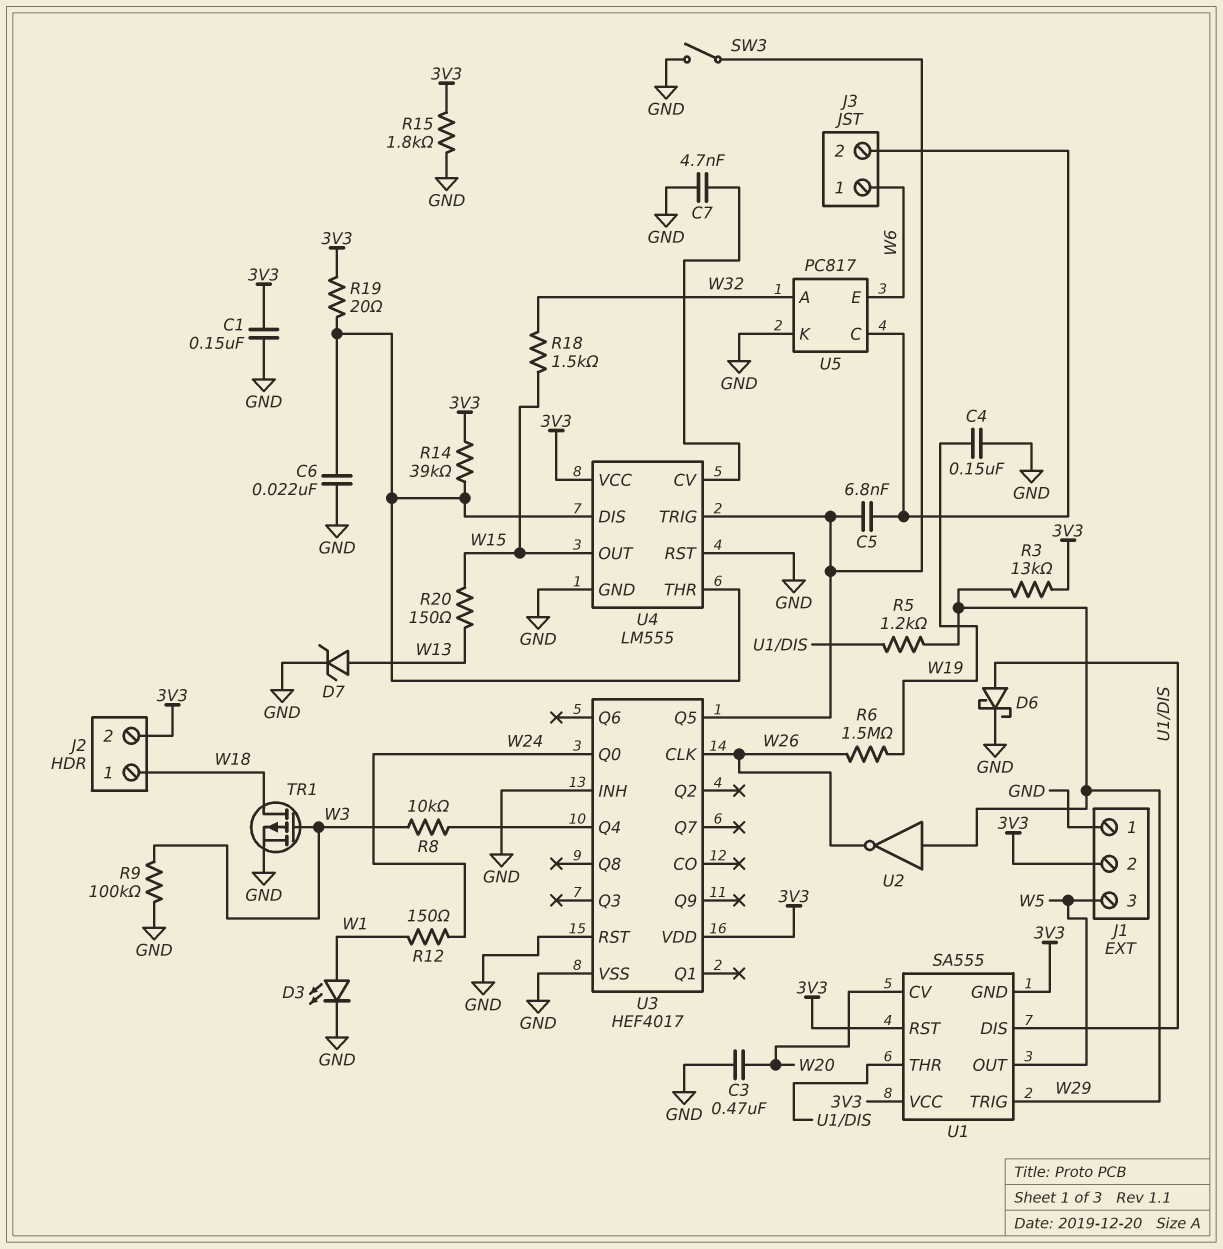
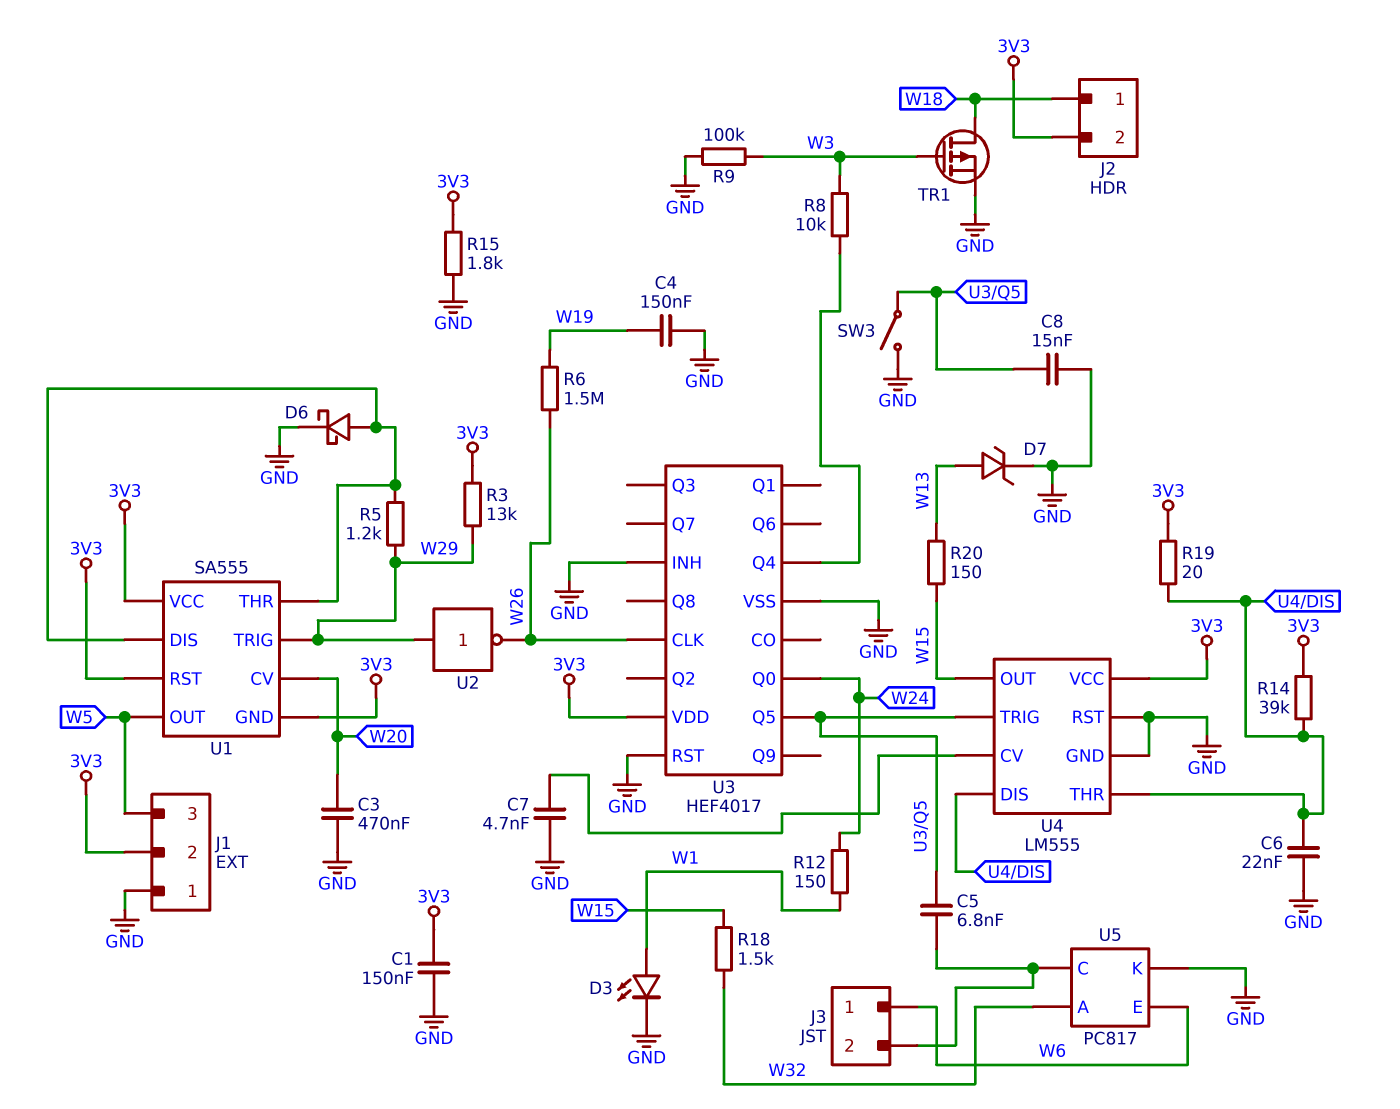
C8: none -> 15nF (GND, U3/Q5)

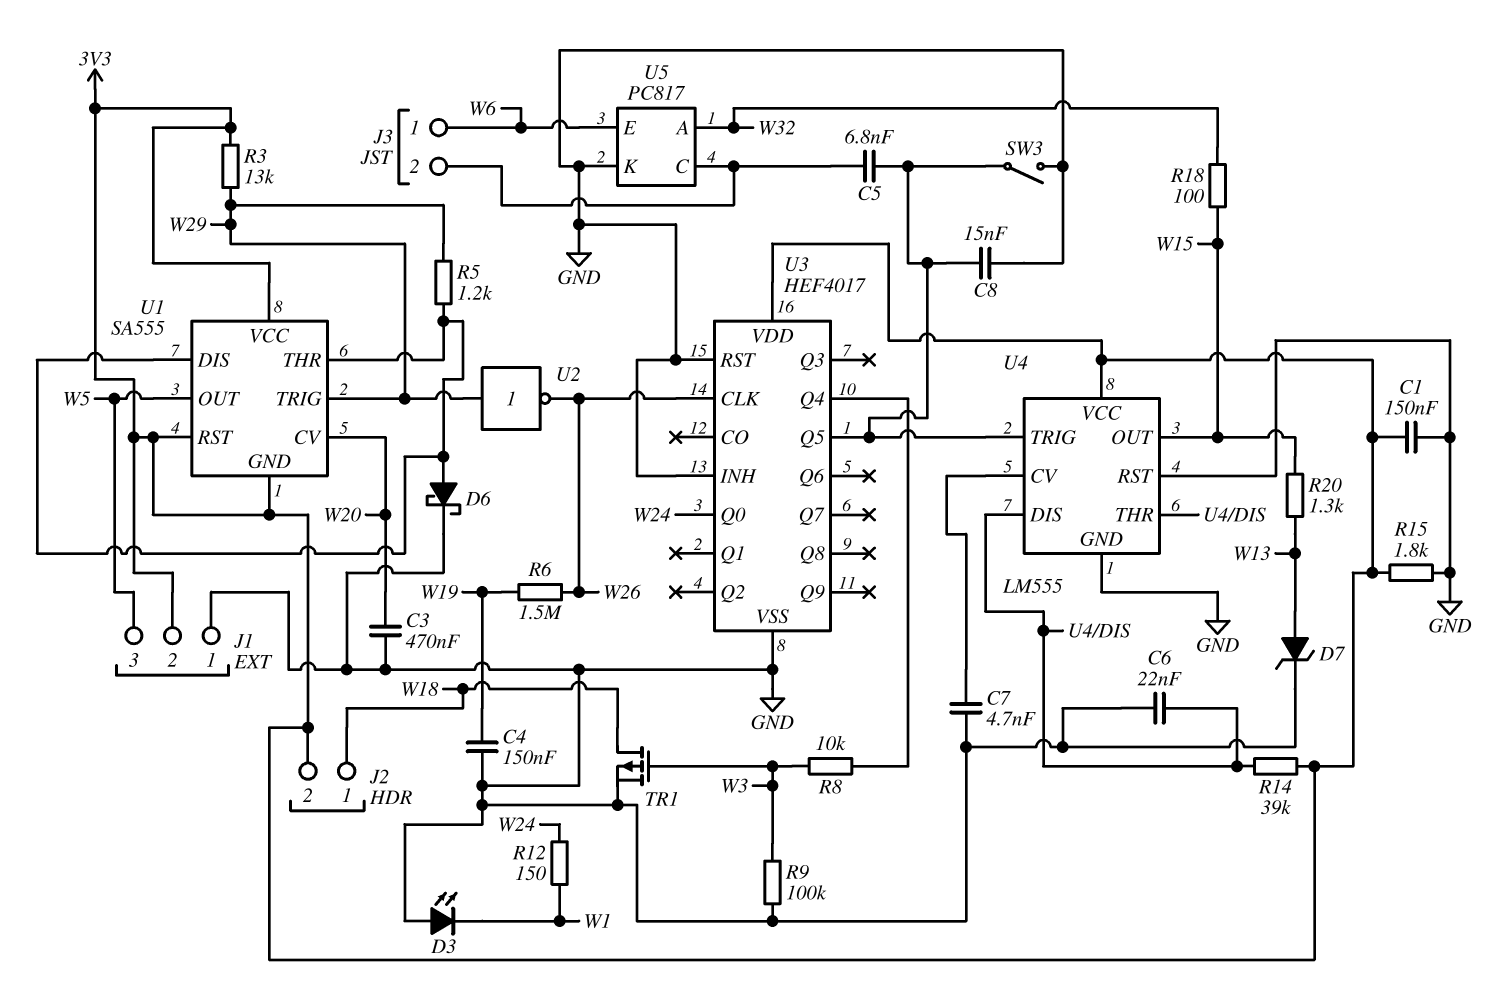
D3: LED (A W1, K GND) -> LED (A GND, K W1)
R18: 1.5k (W15, W32) -> 100 (W15, W32)
R19: 20 (3V3, U4/DIS) -> none
R20: 150 (W13, W15) -> 1.3k (W13, W15)

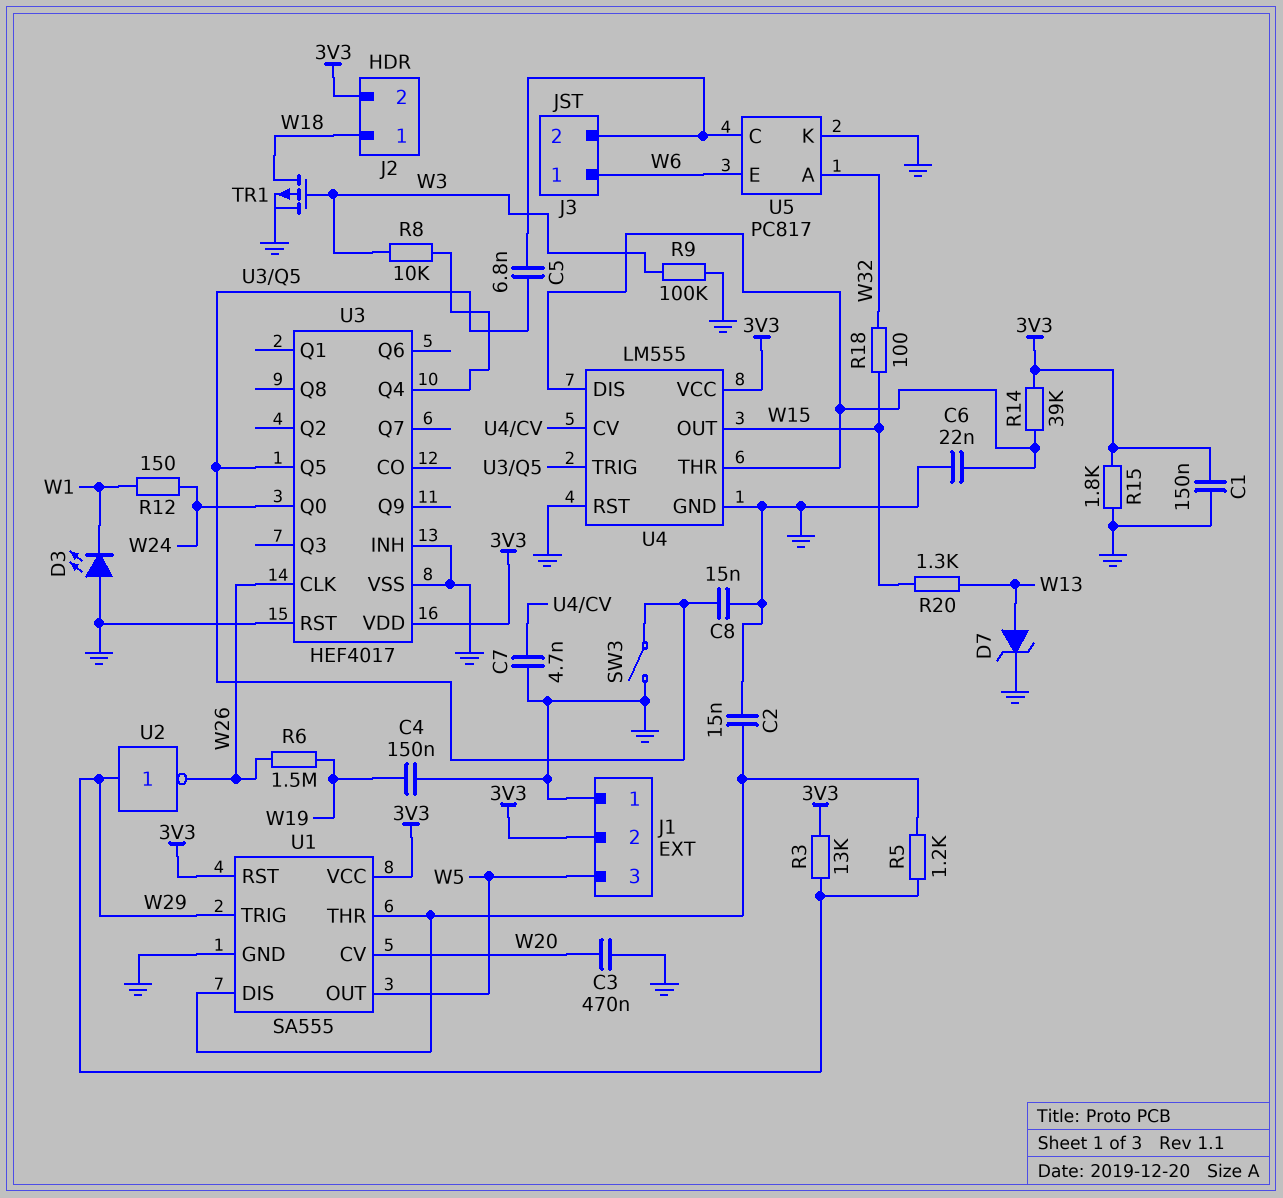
C2: none -> 15nF (GND, U1/DIS)
D6: schottky (A U1/DIS, K GND) -> none
U1 pin GND: 3V3 -> GND

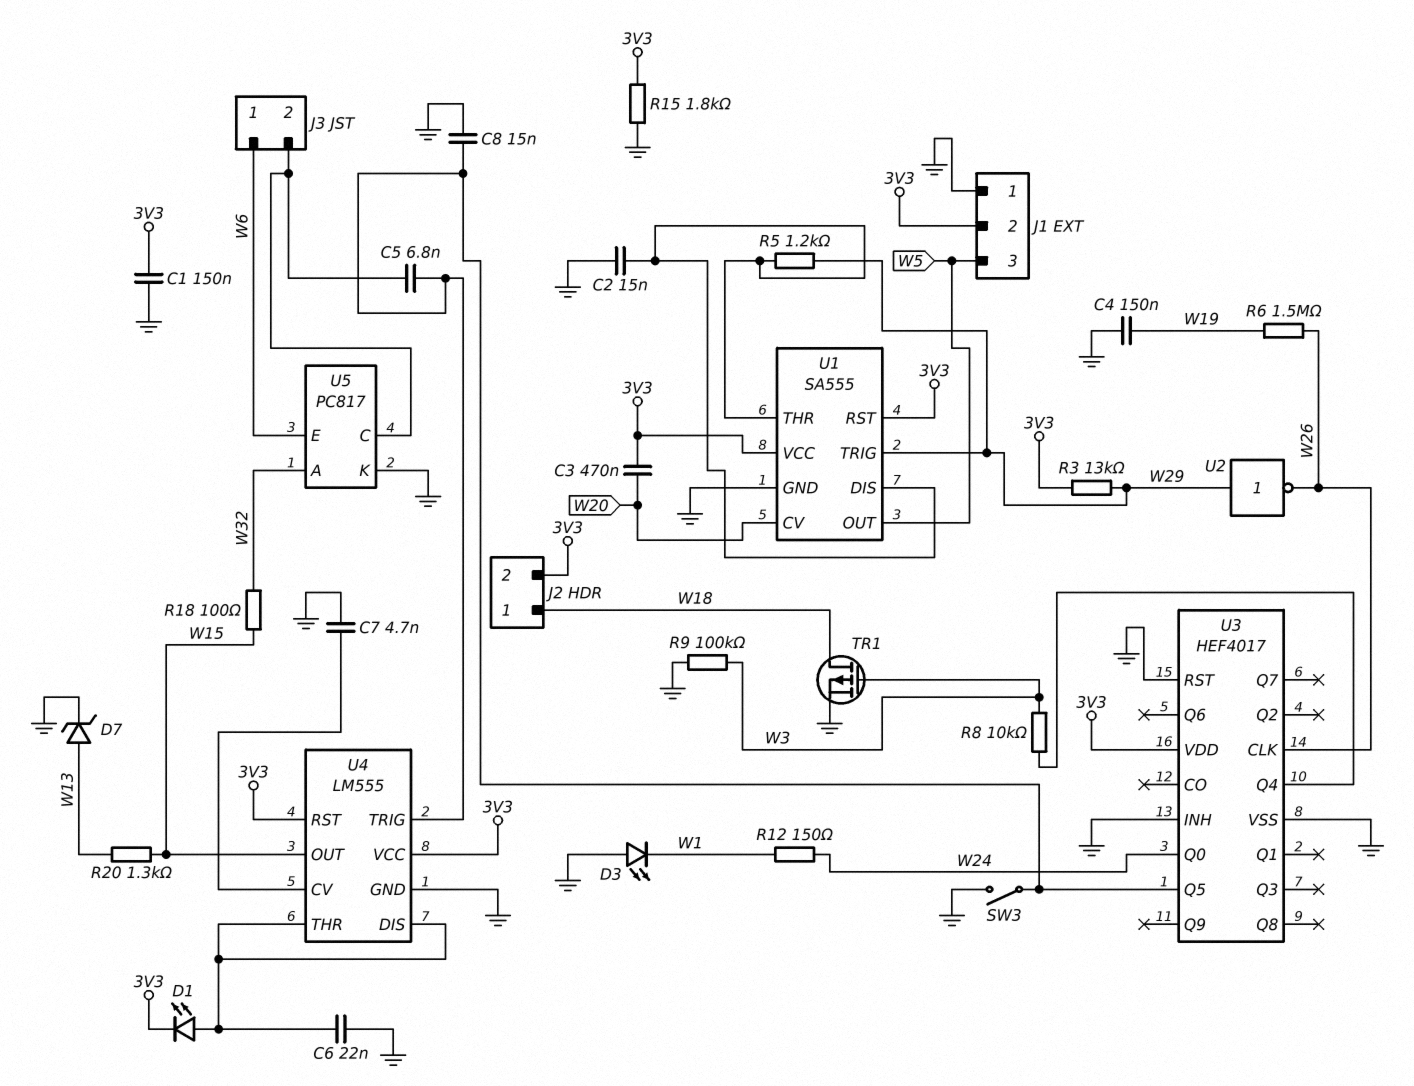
C3: 470nF (GND, W20) -> 470nF (3V3, W20)
D1: none -> LED (A U4/DIS, K 3V3)
R14: 39k (3V3, U4/DIS) -> none
U4 pin RST: GND -> 3V3

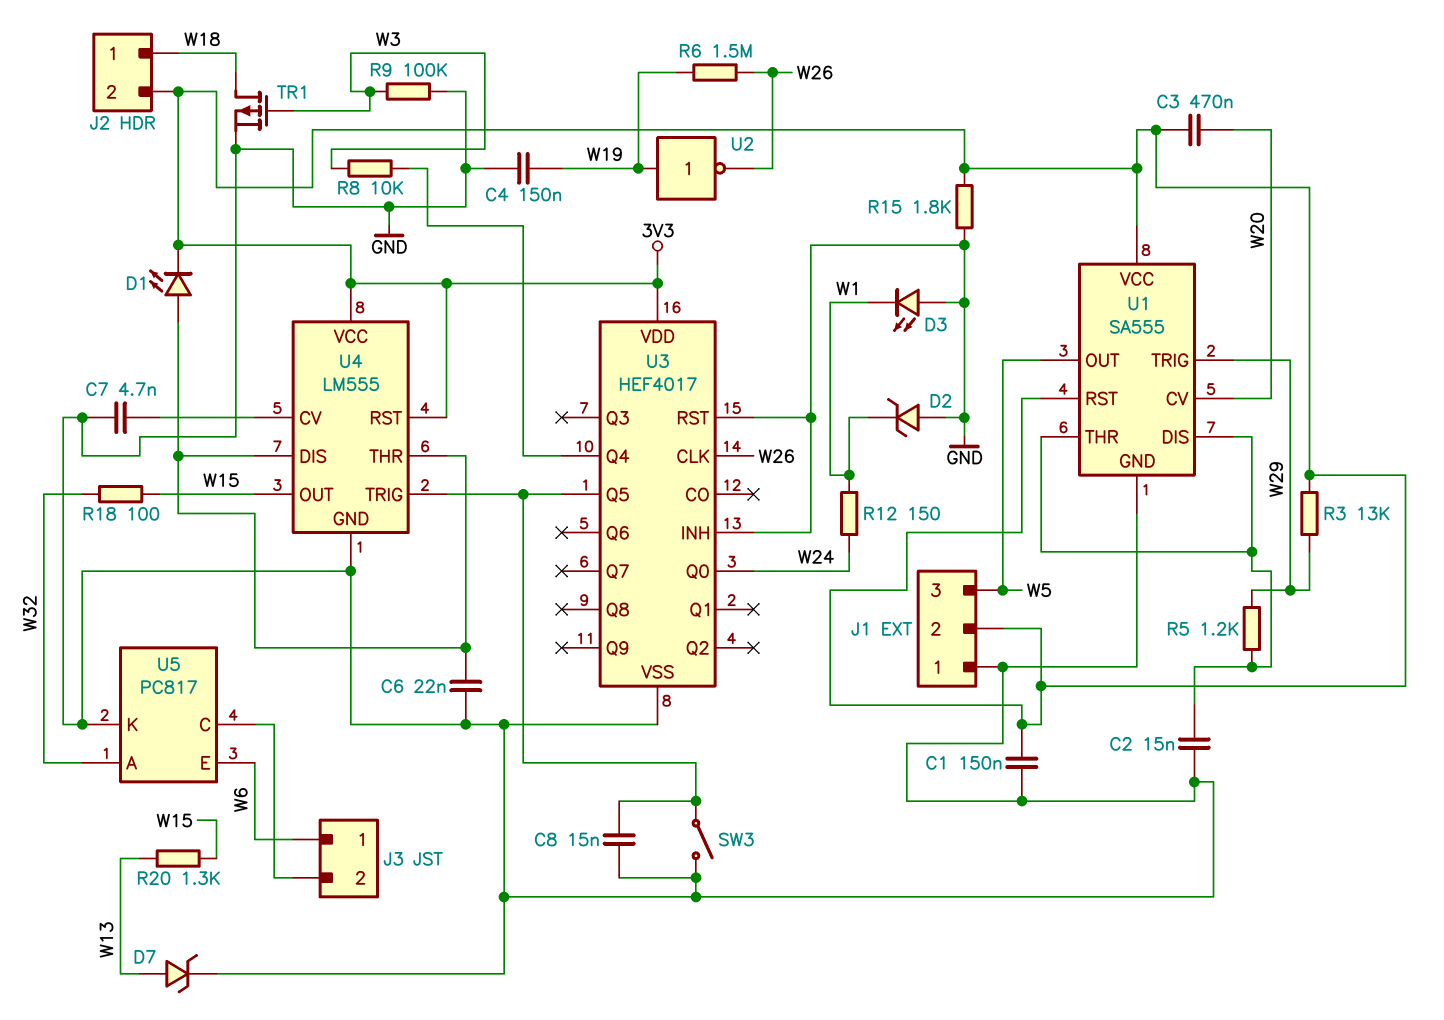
C5: 6.8nF (J3/2, U3/Q5) -> none
D2: none -> zener (A GND, K W1)
U2: NOT (in W29, out W26) -> NOT (in W19, out W26)

